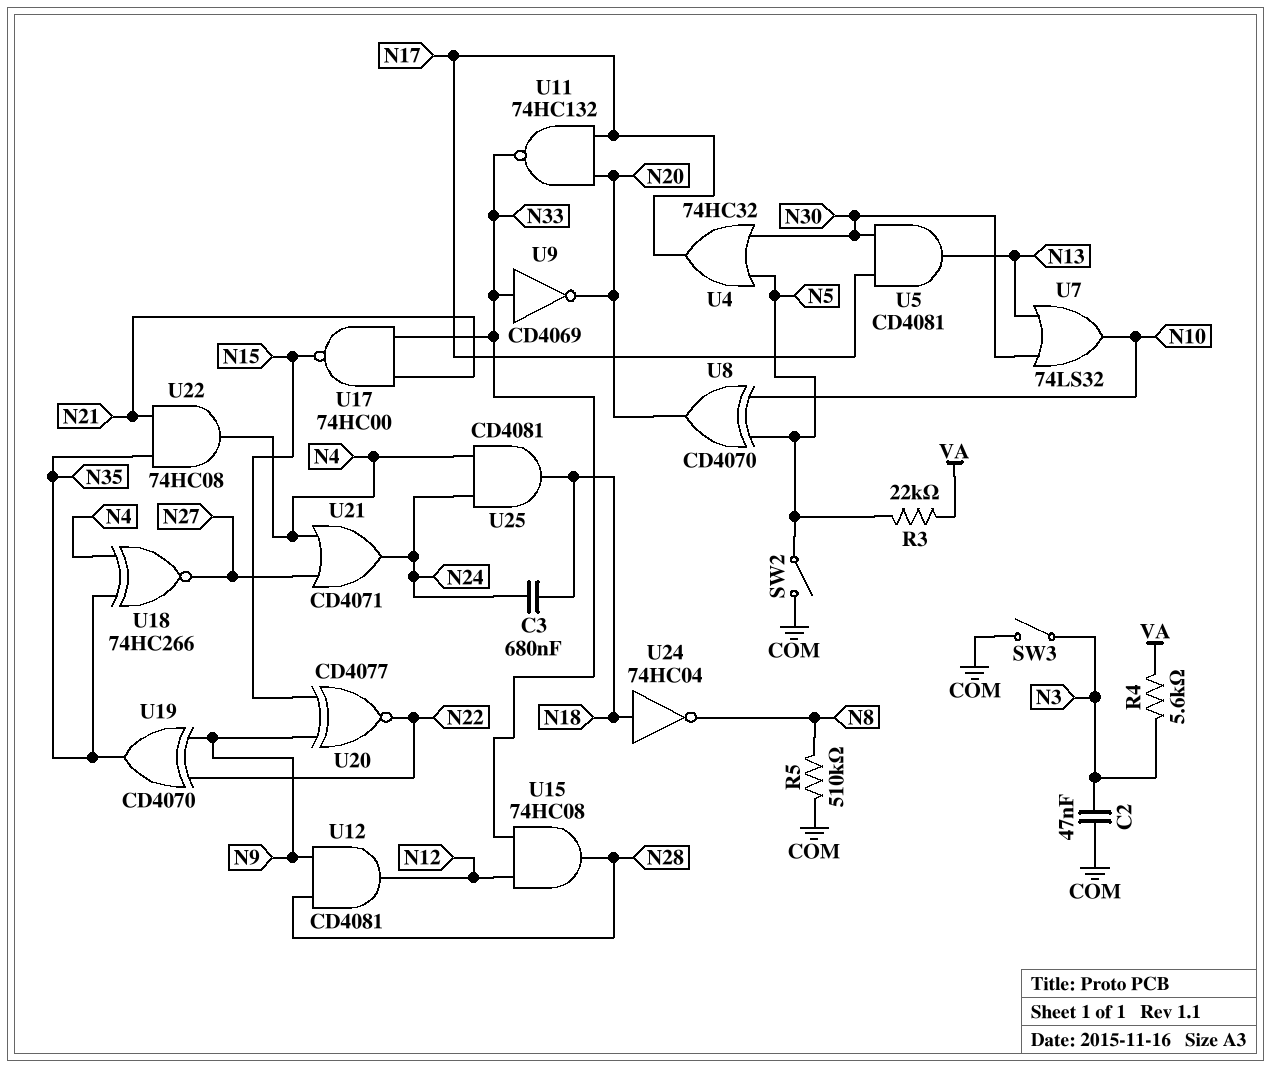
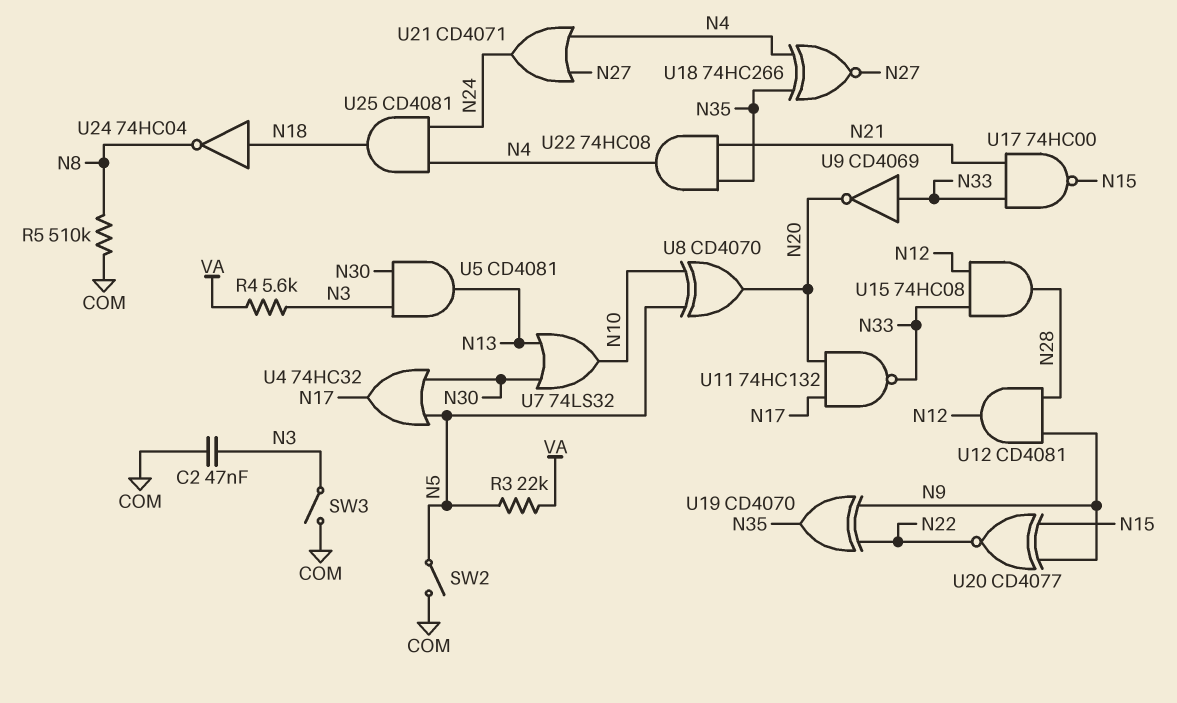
C3: 680nF (N18, N24) -> none
U5: AND CD4081 (in N17, in N30, out N13) -> AND CD4081 (in N3, in N30, out N13)

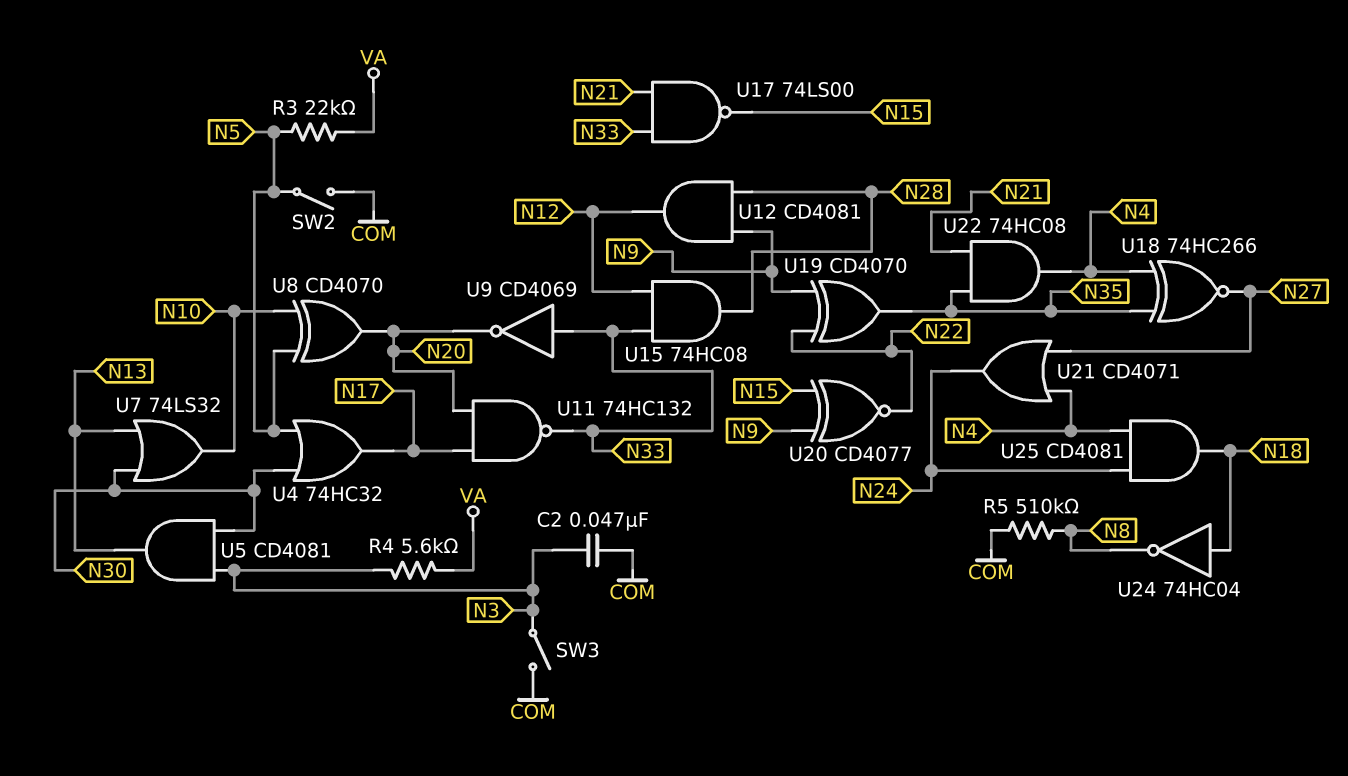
U17: NAND 74HC00 (in N21, in N33, out N15) -> NAND 74LS00 (in N21, in N33, out N15)

